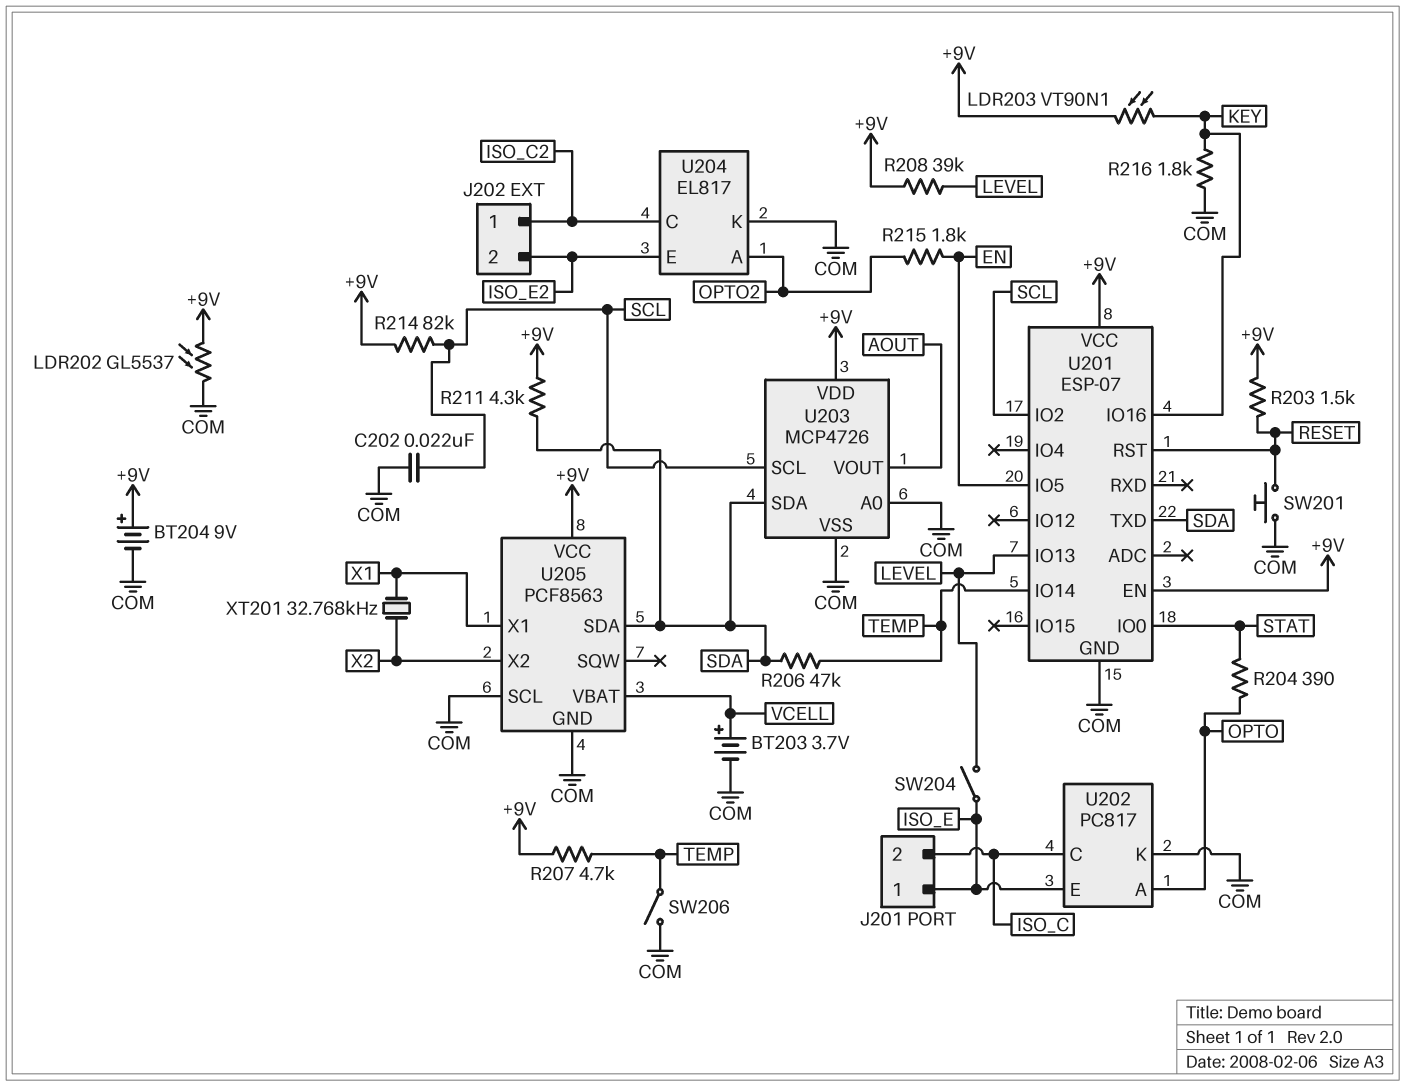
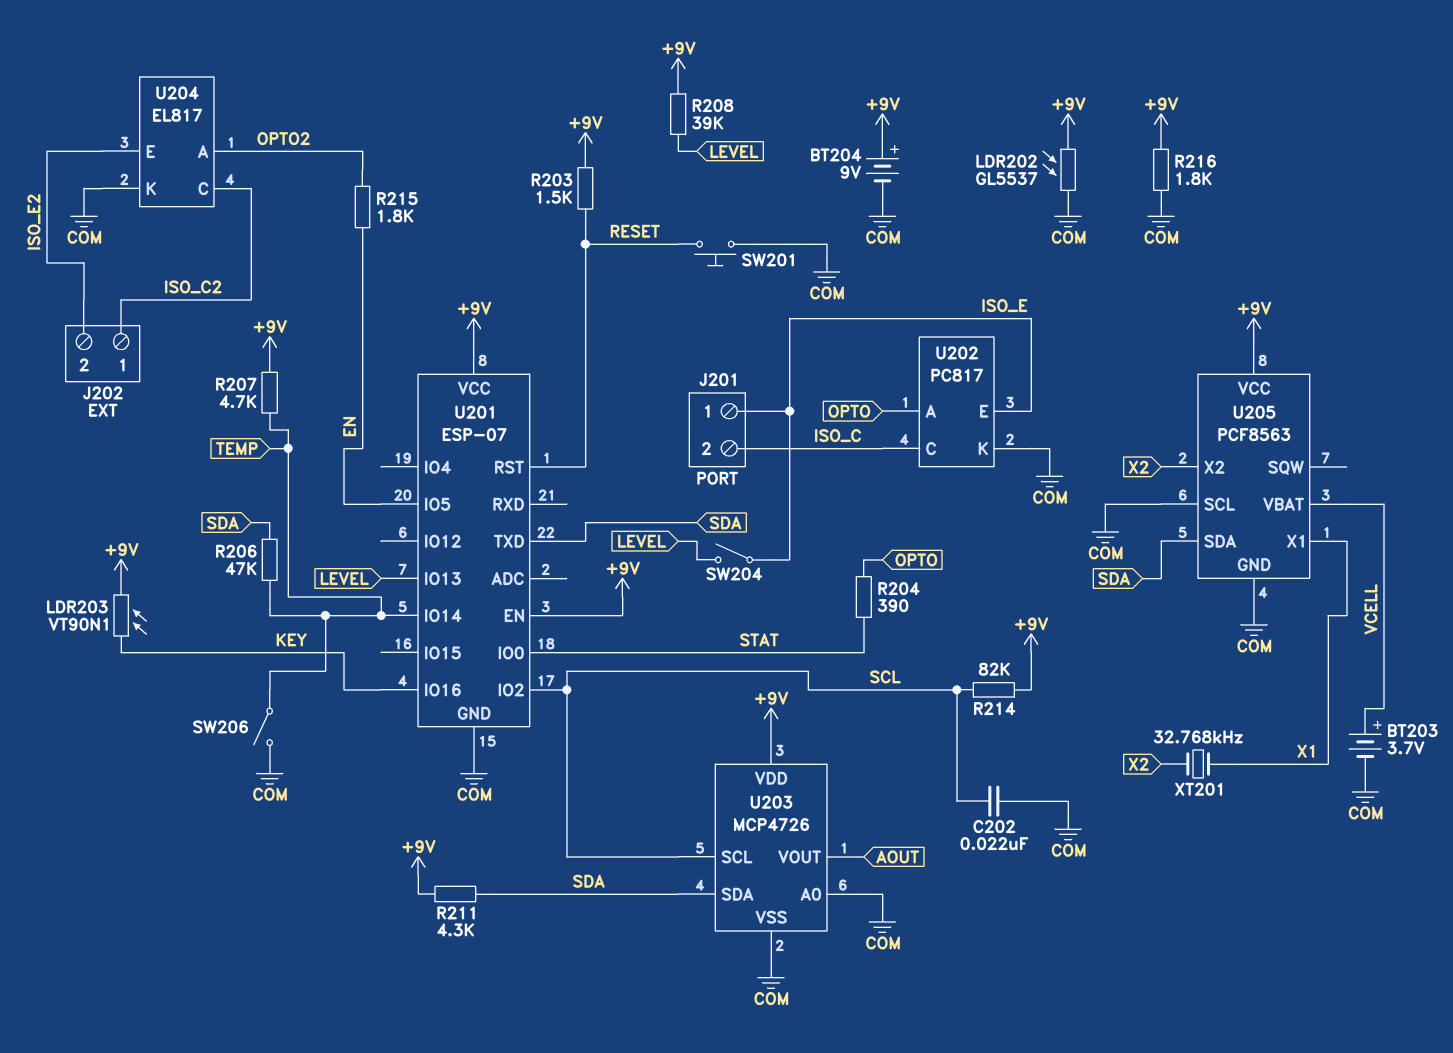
R216: 1.8k (COM, KEY) -> 1.8k (+9V, COM)

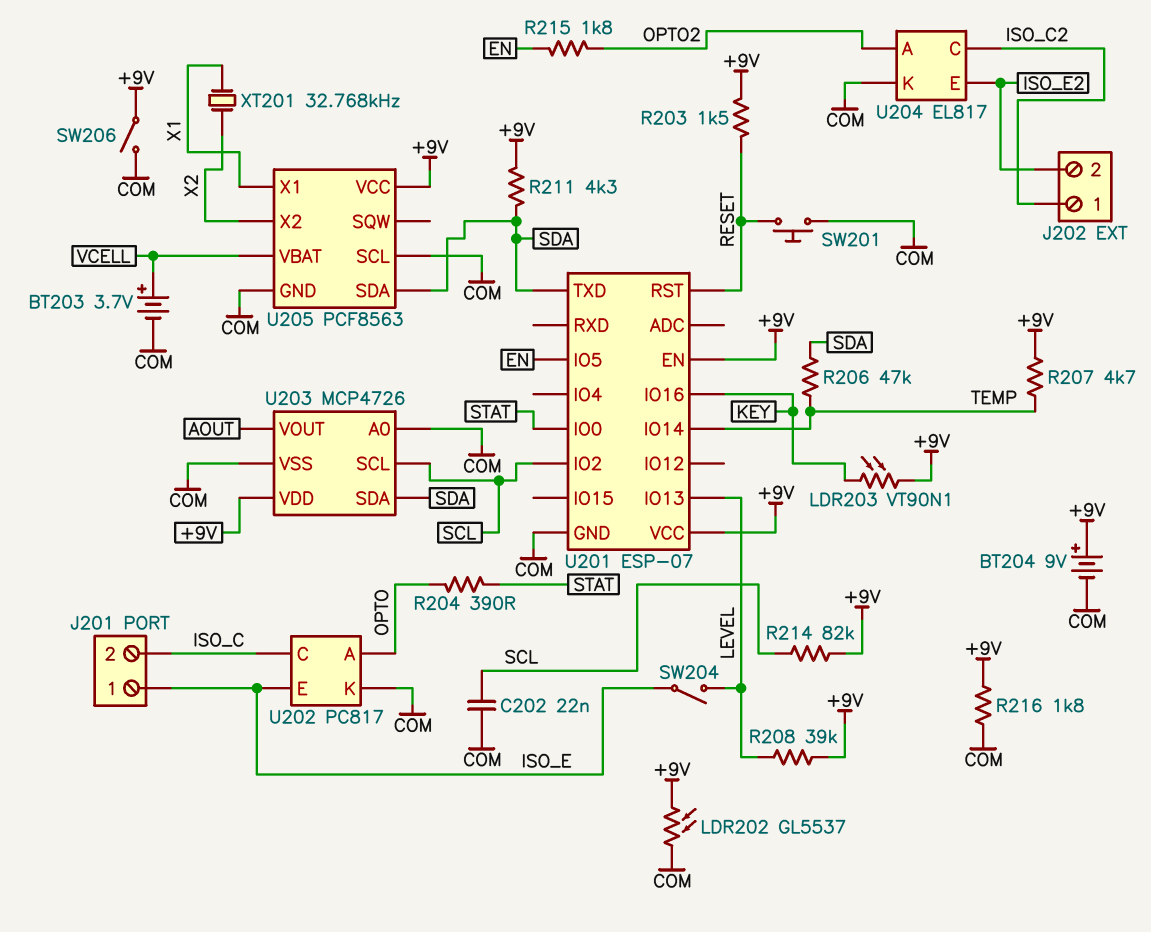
SW206: switch (COM, TEMP) -> switch (+9V, COM)

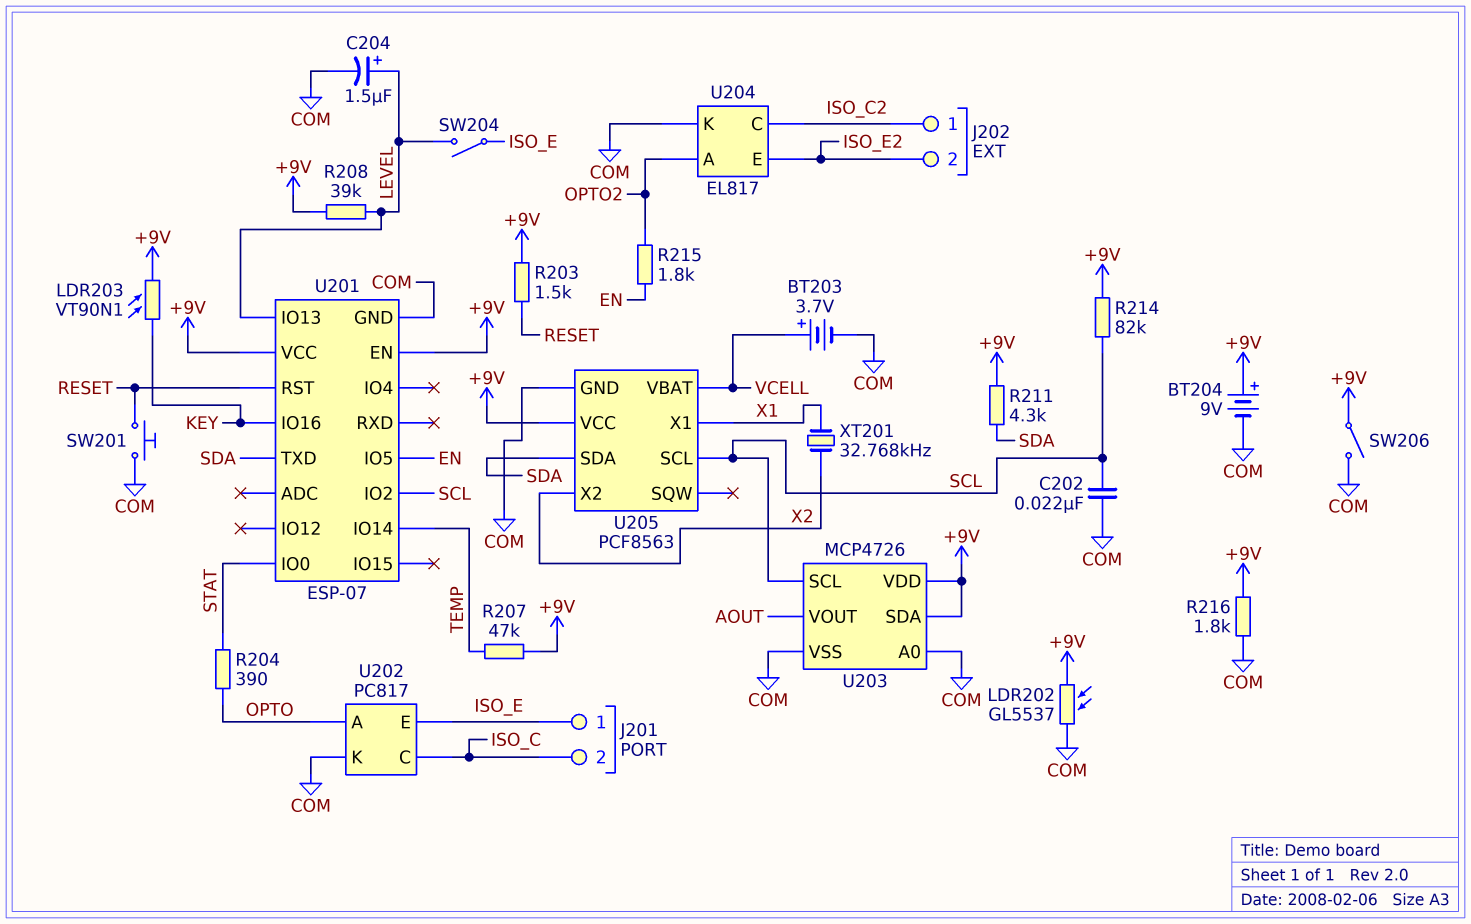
C204: none -> 1.5uF (plus LEVEL, minus COM)
R206: 47k (SDA, TEMP) -> none
R207: 4.7k (+9V, TEMP) -> 47k (+9V, TEMP)
U203 pin SDA: SDA -> +9V
U205 pin SCL: COM -> SCL

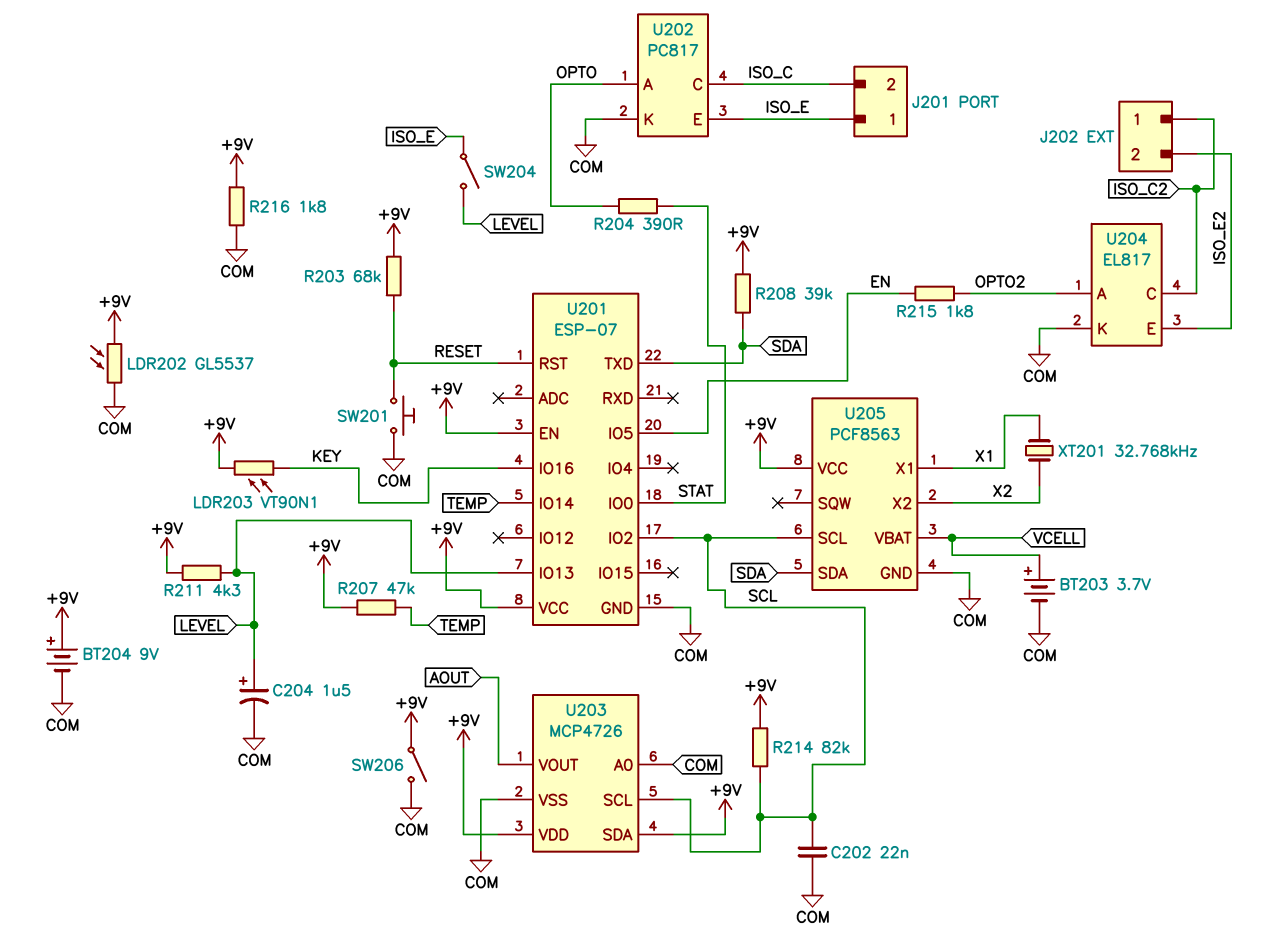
R203: 1.5k (+9V, RESET) -> 68k (+9V, RESET)
R208: 39k (+9V, LEVEL) -> 39k (+9V, SDA)
R211: 4.3k (+9V, SDA) -> 4.3k (+9V, LEVEL)

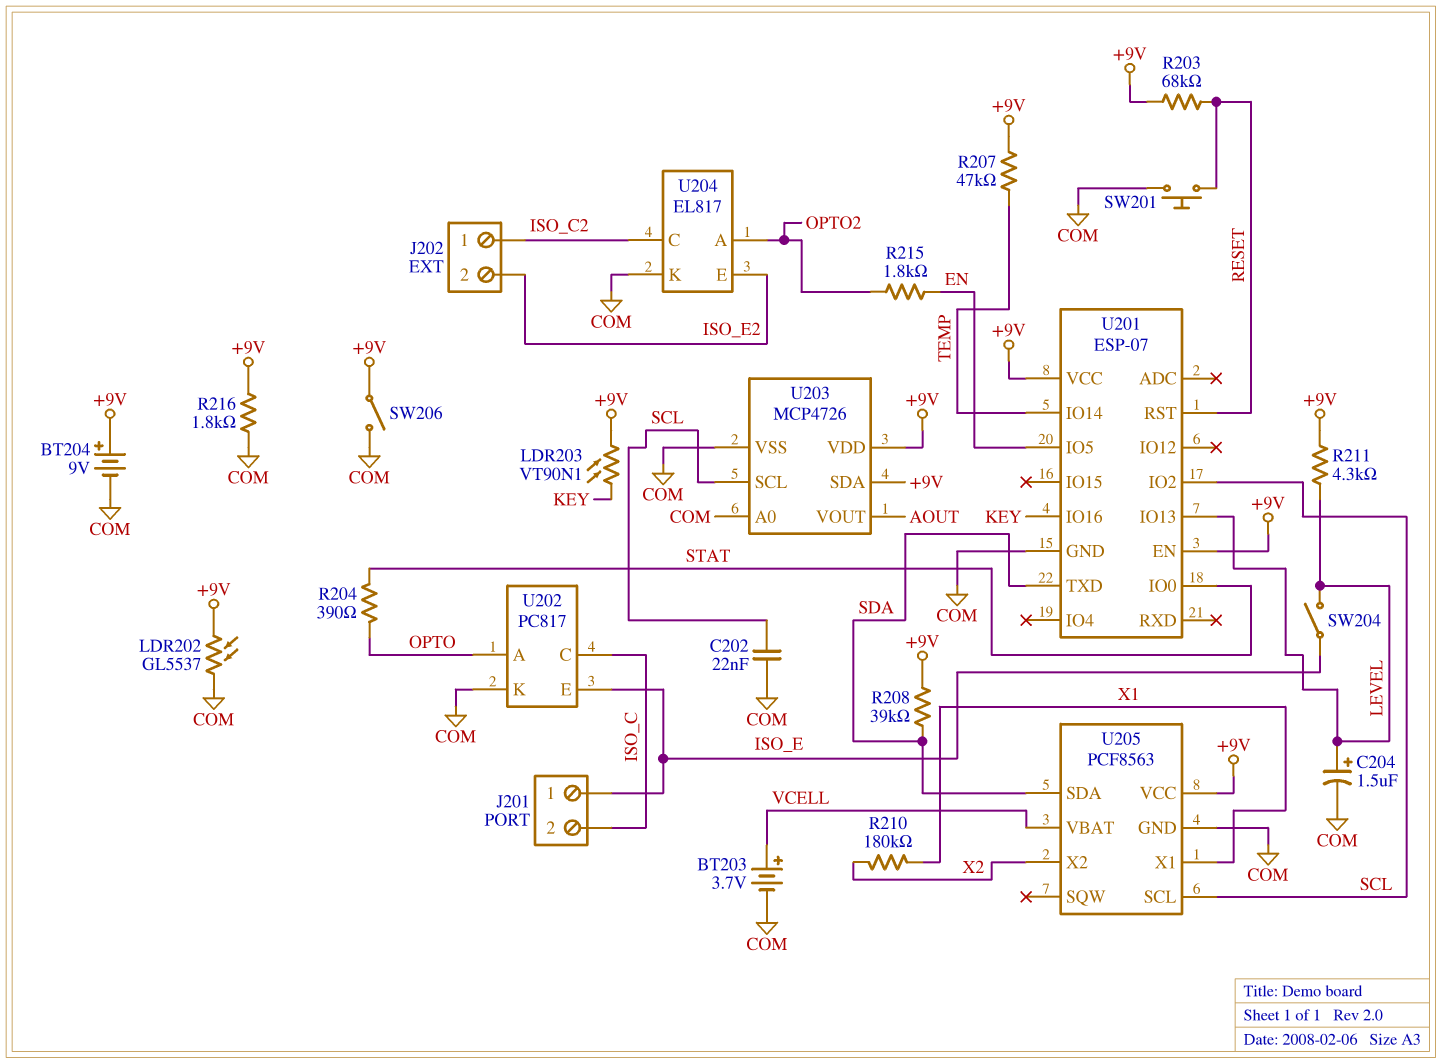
R210: none -> 180k (X1, X2)
R214: 82k (+9V, SCL) -> none
XT201: 32.768kHz (X1, X2) -> none

